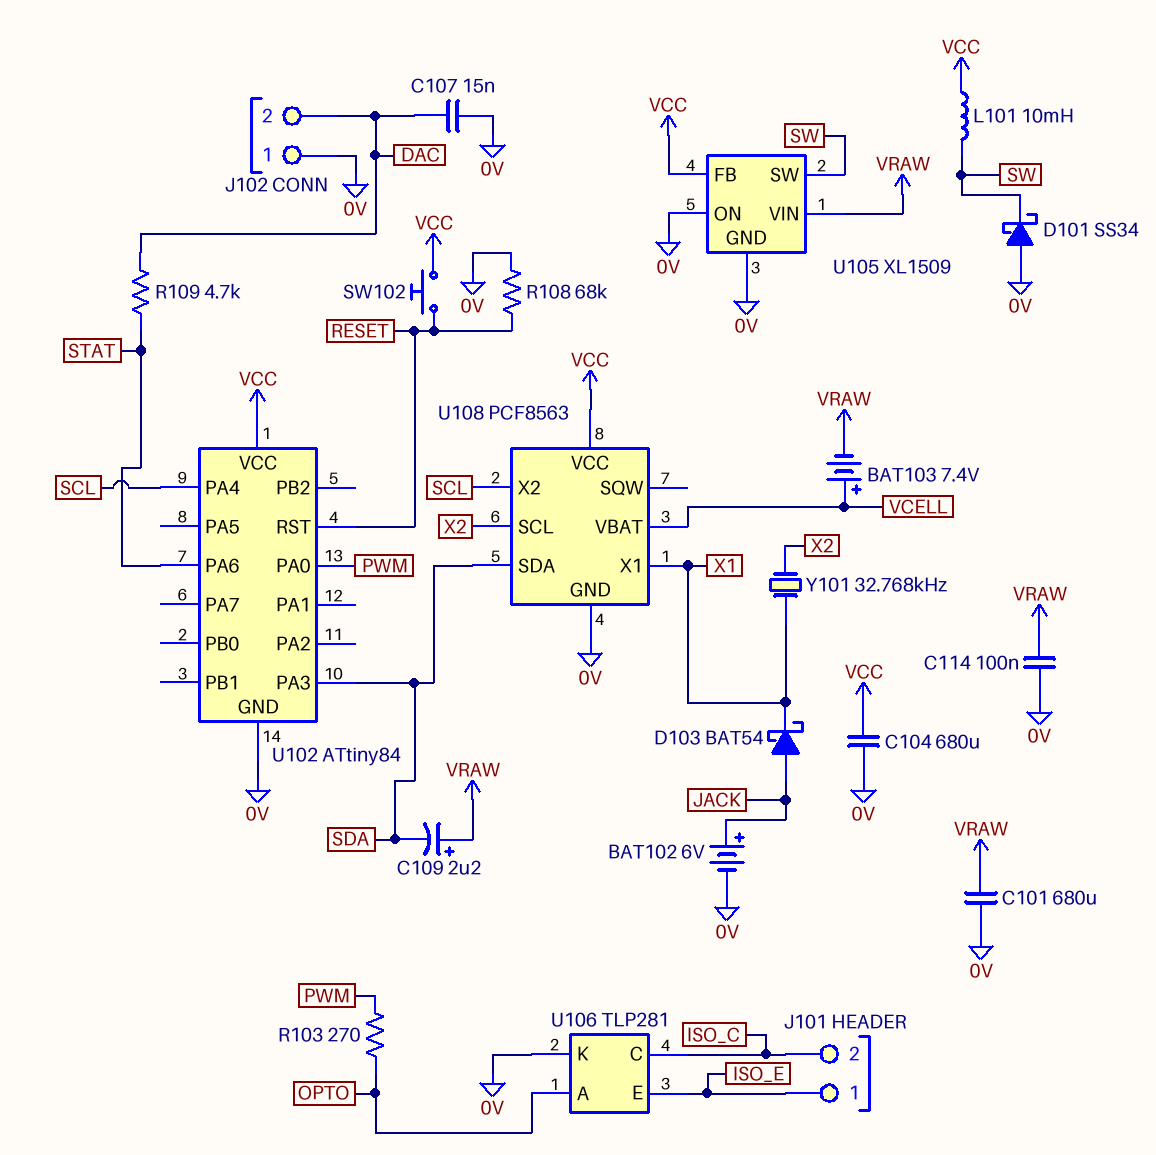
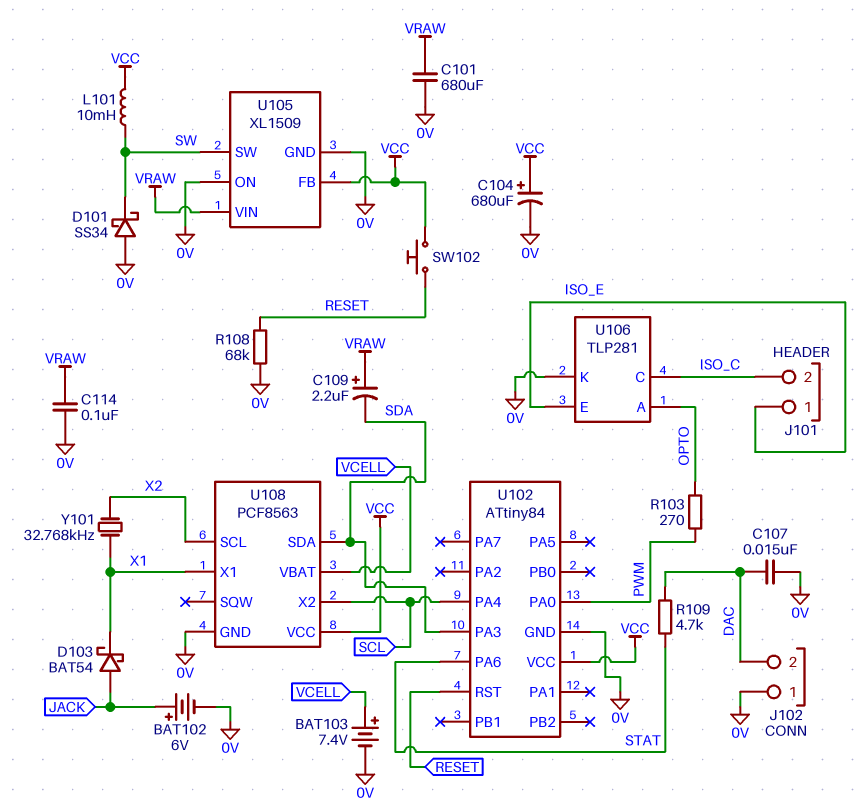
BAT103: 7.4V (plus VCELL, minus VRAW) -> 7.4V (plus VCELL, minus 0V)
C104: 680uF (0V, VCC) -> 680uF (plus VCC, minus 0V)

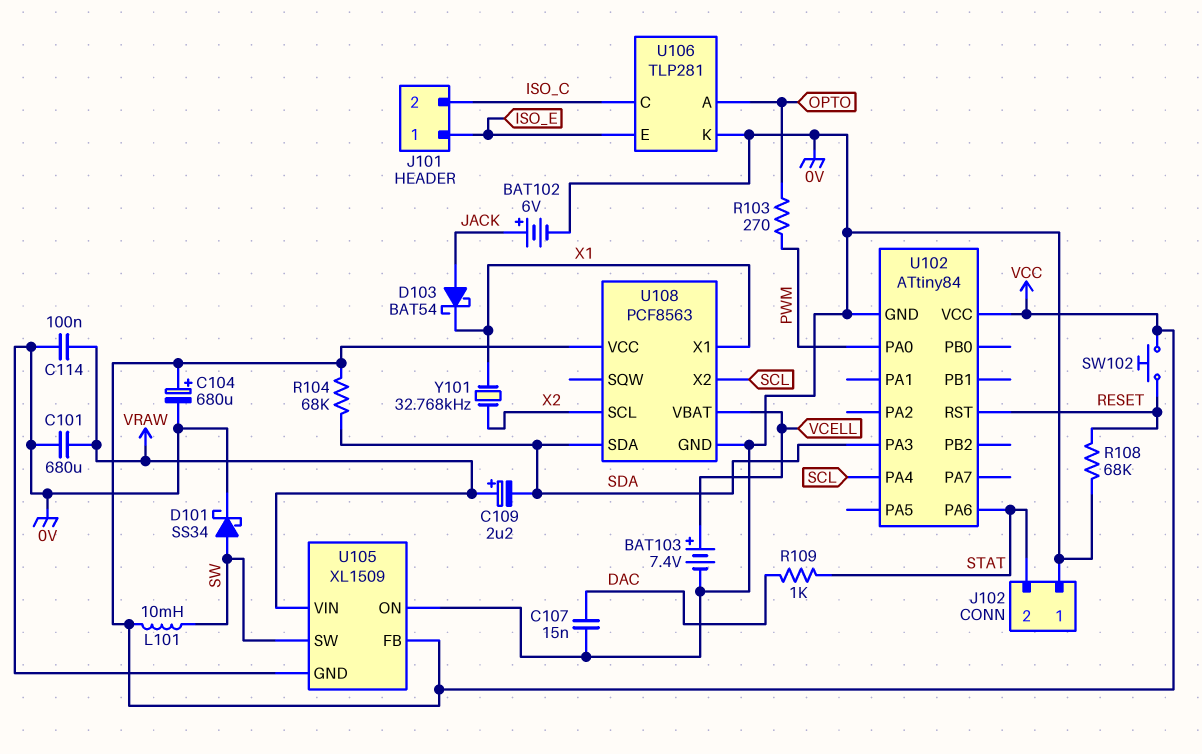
D101: schottky SS34 (A 0V, K SW) -> schottky SS34 (A SW, K 0V)
J102 pin 2: DAC -> STAT
R104: none -> 68k (SDA, VCC)
R109: 4.7k (DAC, STAT) -> 1k (DAC, STAT)

